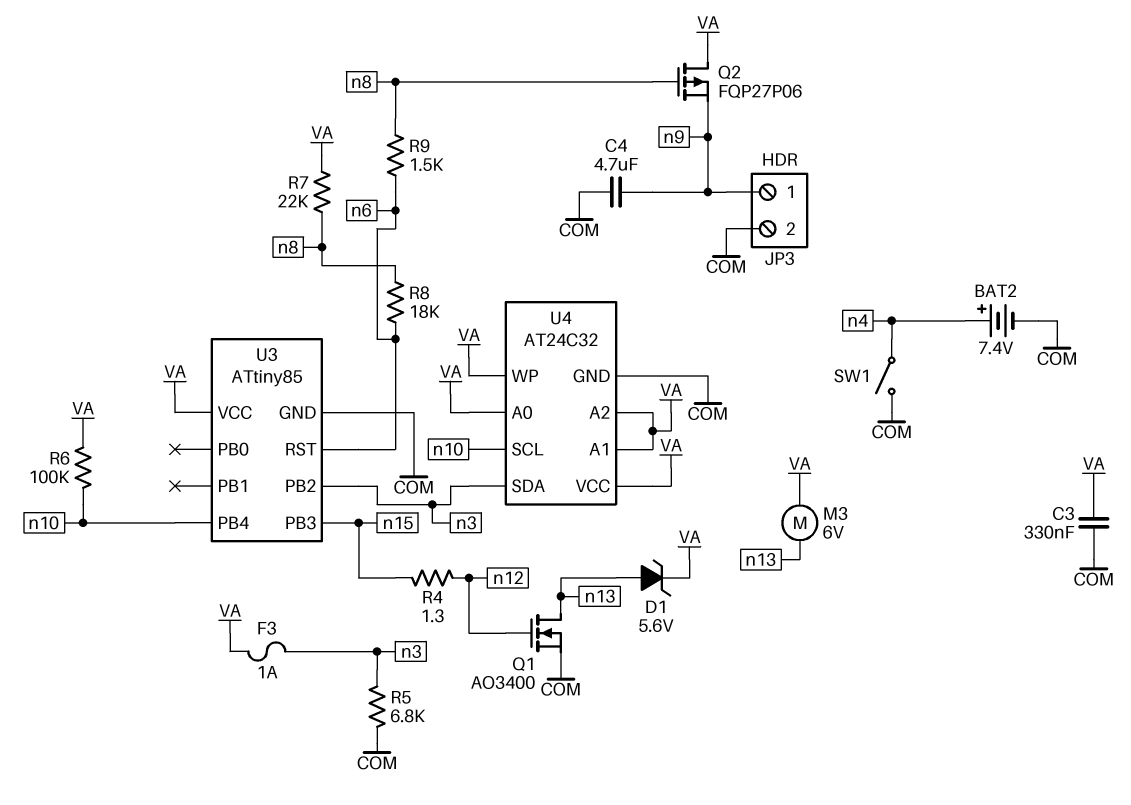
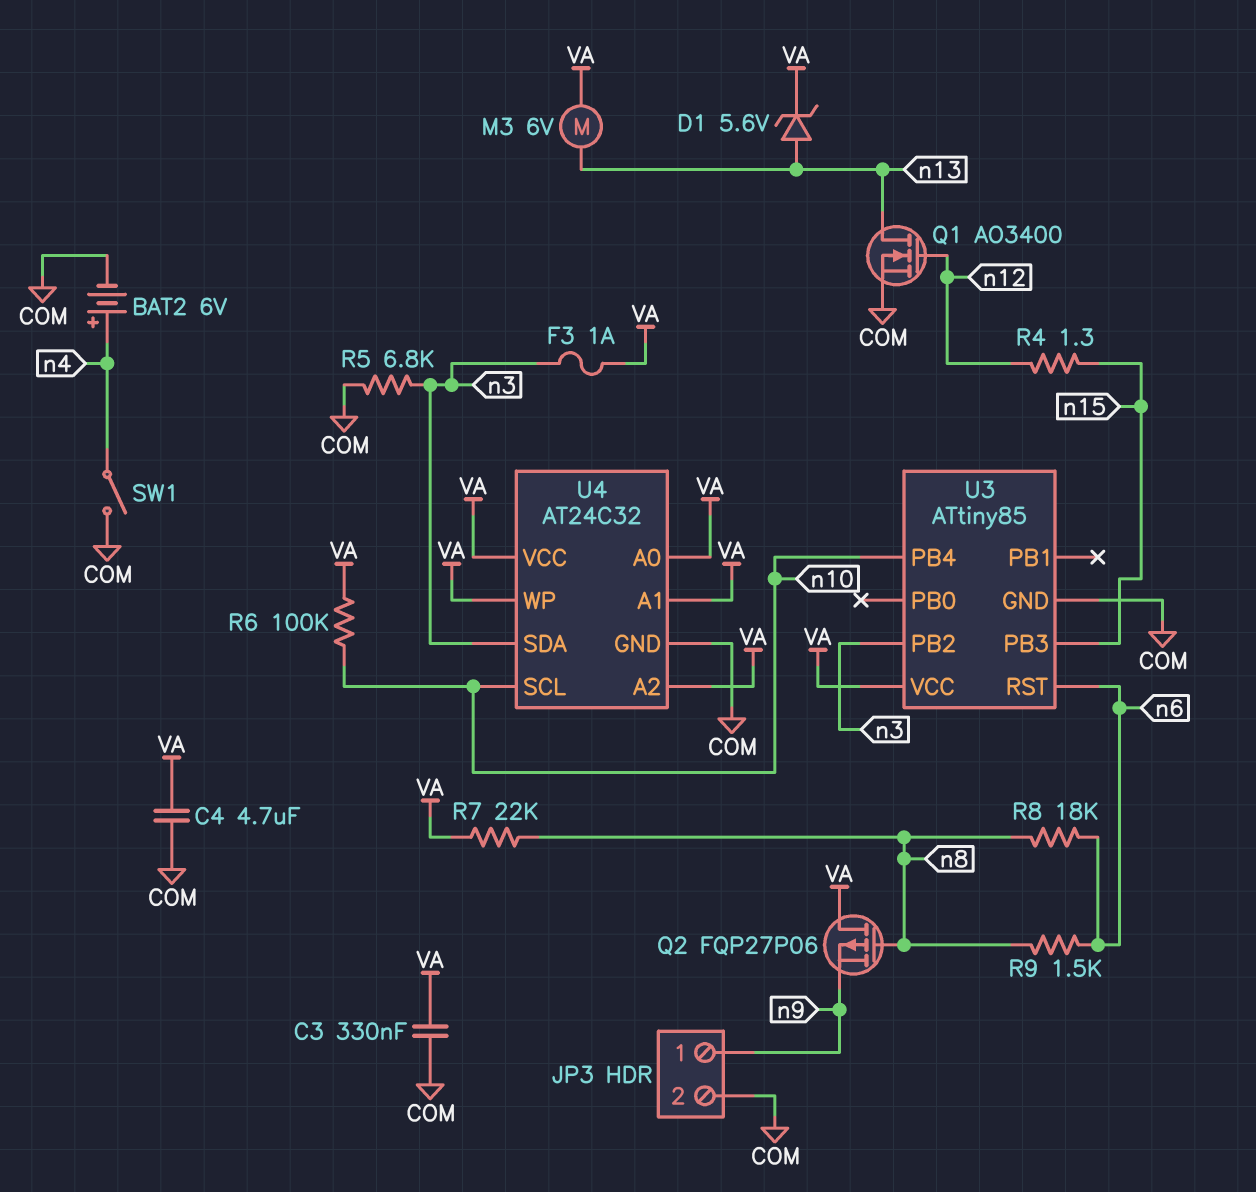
BAT2: 7.4V (plus n4, minus COM) -> 6V (plus n4, minus COM)
C4: 4.7uF (COM, n9) -> 4.7uF (COM, VA)

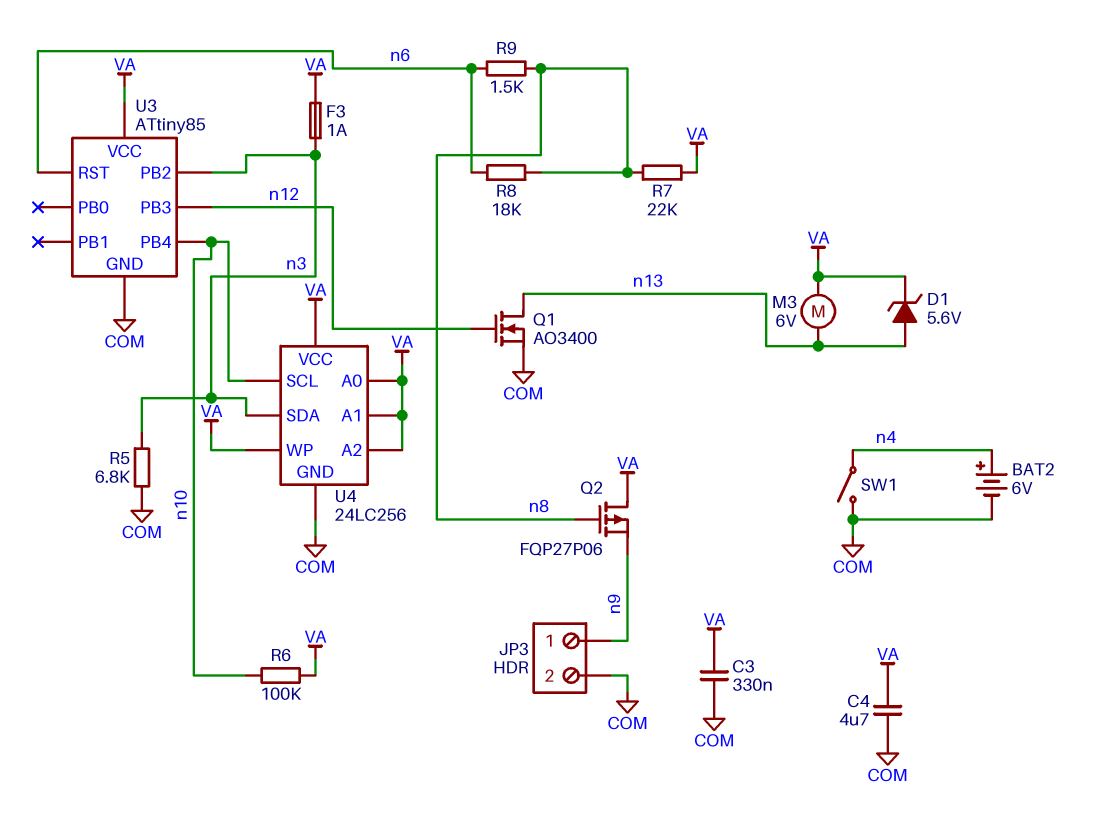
R4: 1.3 (n12, n15) -> none
U3 pin PB3: n15 -> n12
U4: AT24C32 -> 24LC256

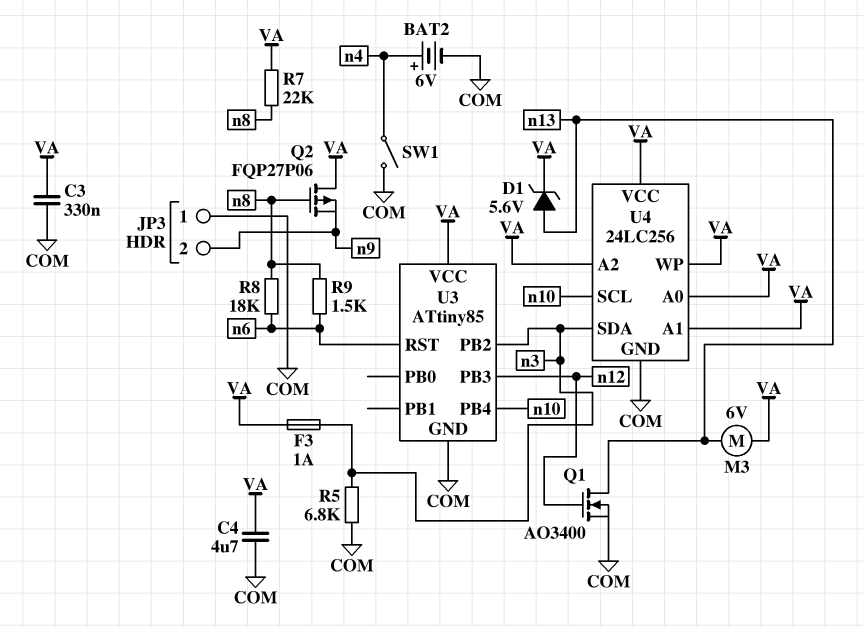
JP3 pin 1: n9 -> COM
JP3 pin 2: COM -> n9
R6: 100k (VA, n10) -> none

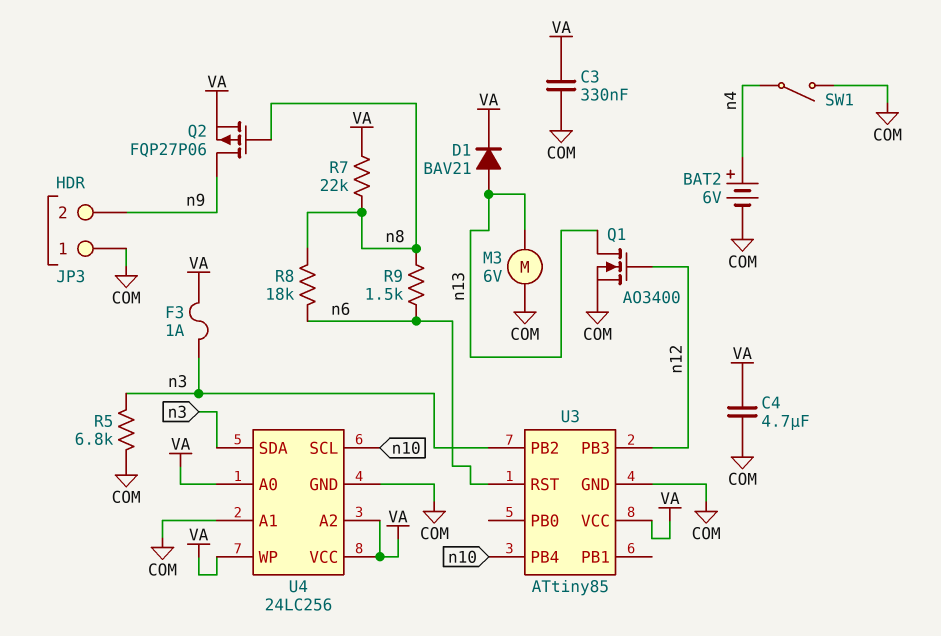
D1: zener 5.6V (A n13, K VA) -> diode BAV21 (A n13, K VA)
M3: motor 6V (VA, n13) -> motor 6V (COM, n13)
Q2: PMOS FQP27P06 (G n8, D VA, S n9) -> PMOS FQP27P06 (G n8, D n9, S VA)
U4 pin A1: VA -> COM

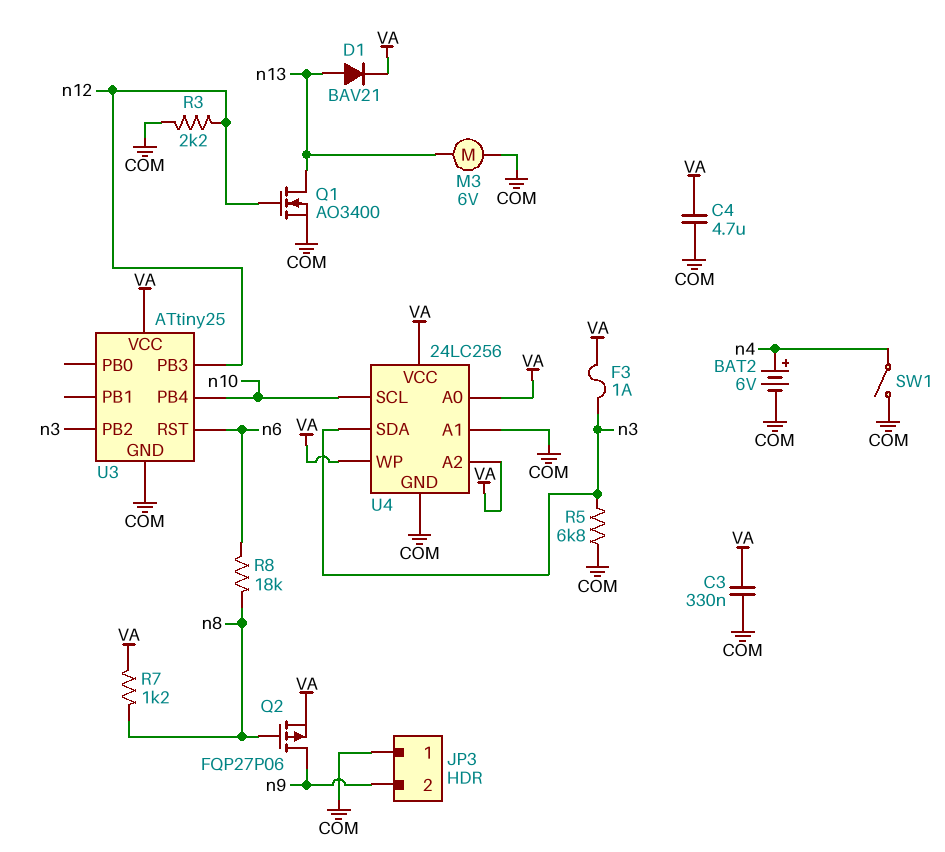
R3: none -> 2.2k (COM, n12)
R7: 22k (VA, n8) -> 1.2k (VA, n8)
R9: 1.5k (n6, n8) -> none
U3: ATtiny85 -> ATtiny25

